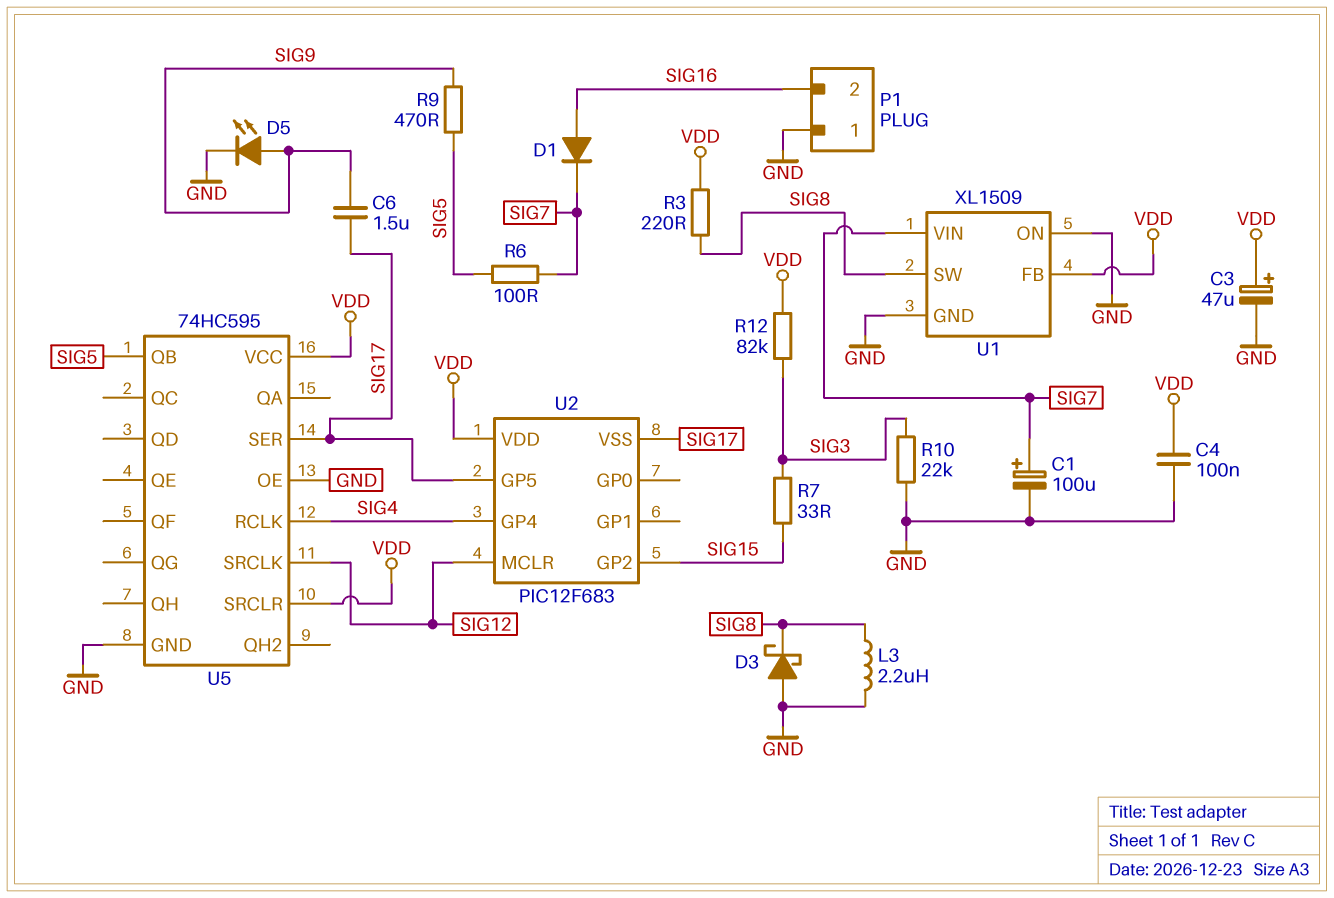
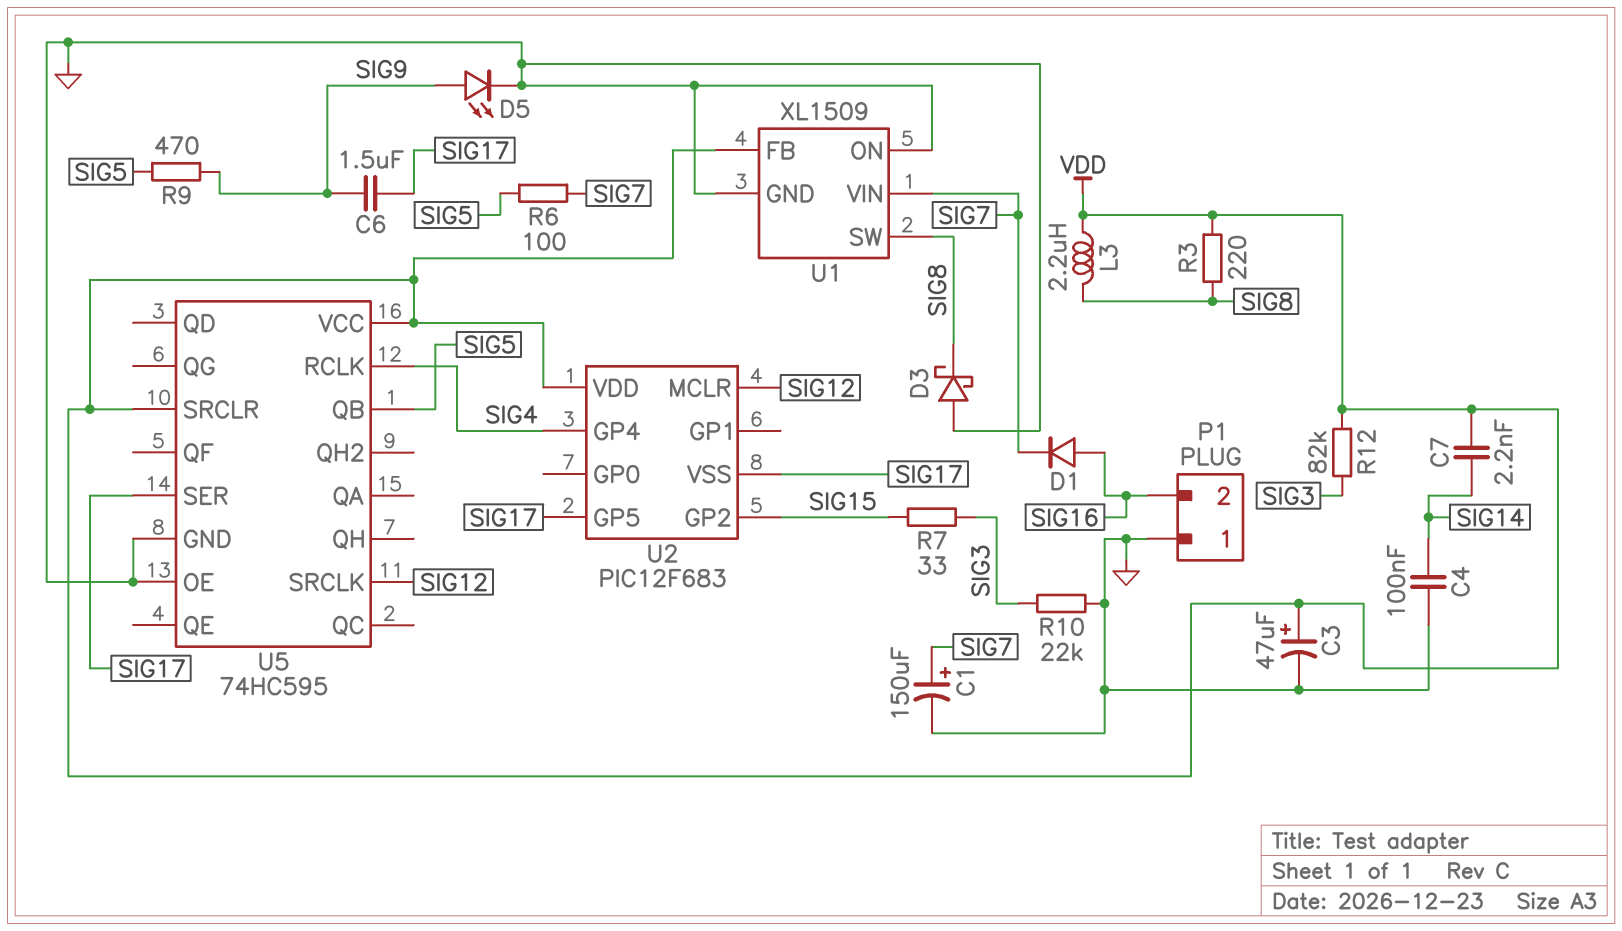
C1: 100uF (plus SIG7, minus GND) -> 150uF (plus SIG7, minus GND)
C4: 100nF (GND, VDD) -> 100nF (GND, SIG14)
C7: none -> 2.2nF (SIG14, VDD)
L3: 2.2uH (GND, SIG8) -> 2.2uH (SIG8, VDD)

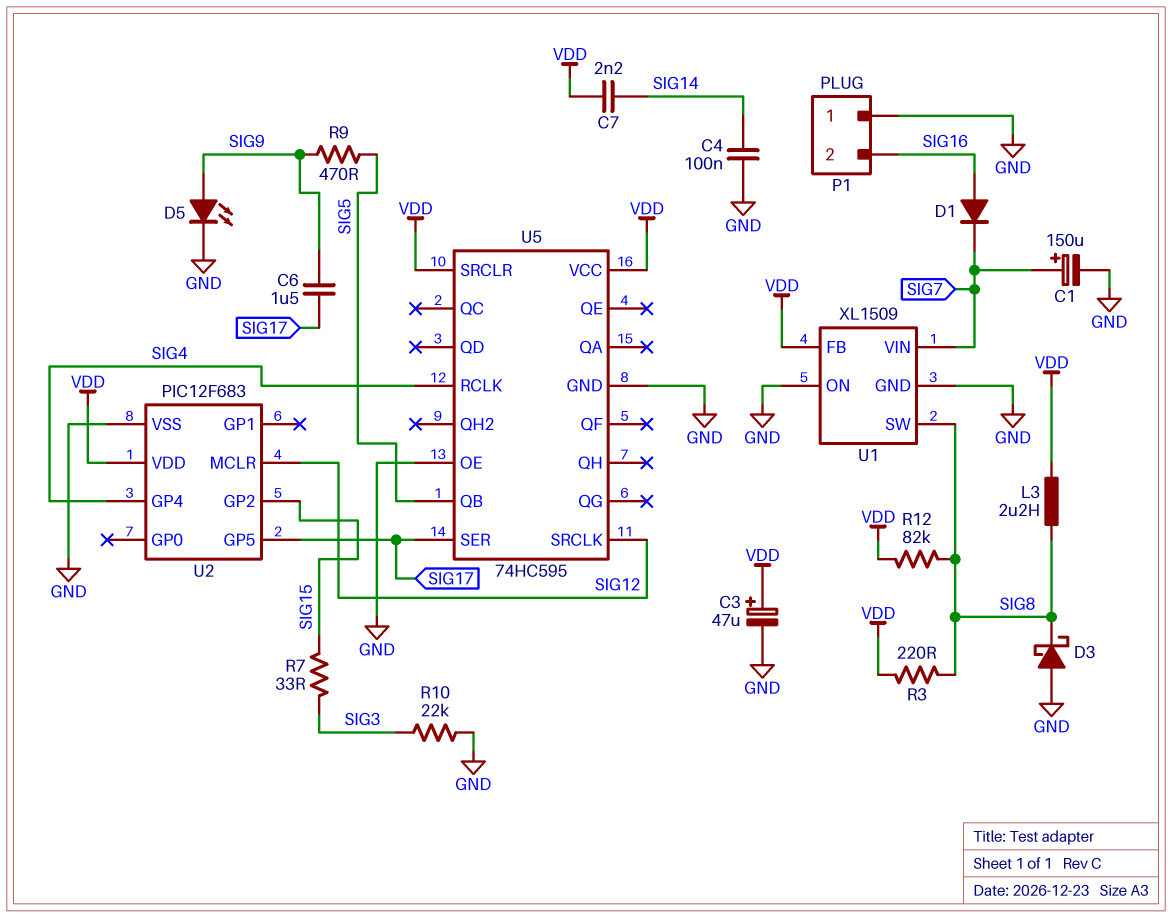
R6: 100 (SIG5, SIG7) -> none
R12: 82k (SIG3, VDD) -> 82k (SIG8, VDD)
U2 pin VSS: SIG17 -> GND

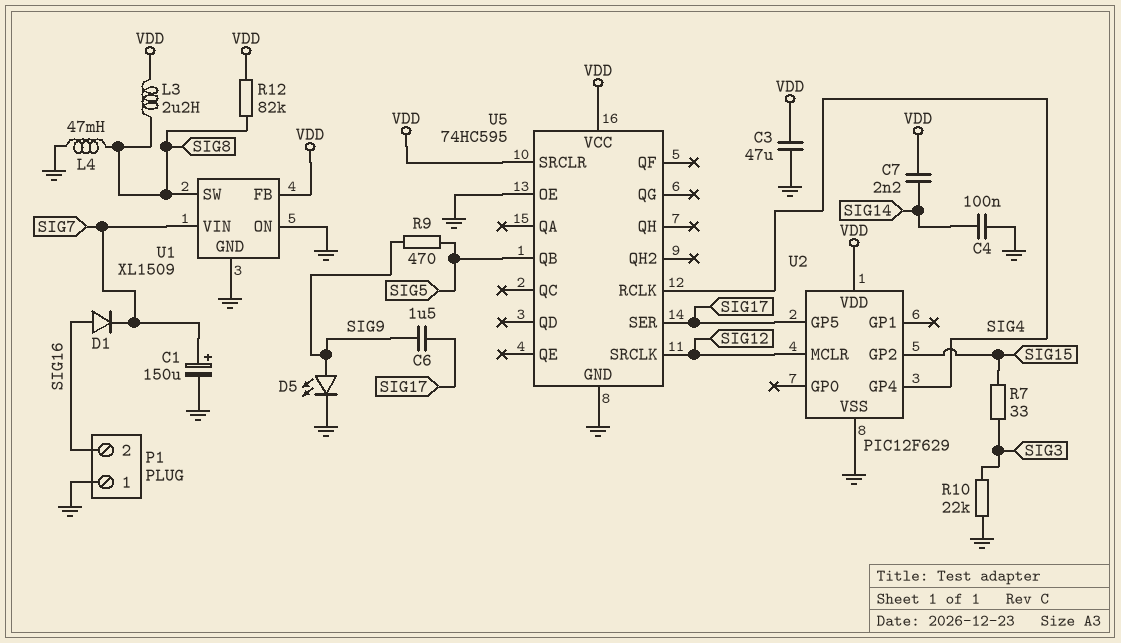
C3: 47uF (plus VDD, minus GND) -> 47uF (GND, VDD)
D3: schottky (A GND, K SIG8) -> none
L4: none -> 47mH (GND, SIG8)
R3: 220 (SIG8, VDD) -> none
U2: PIC12F683 -> PIC12F629

